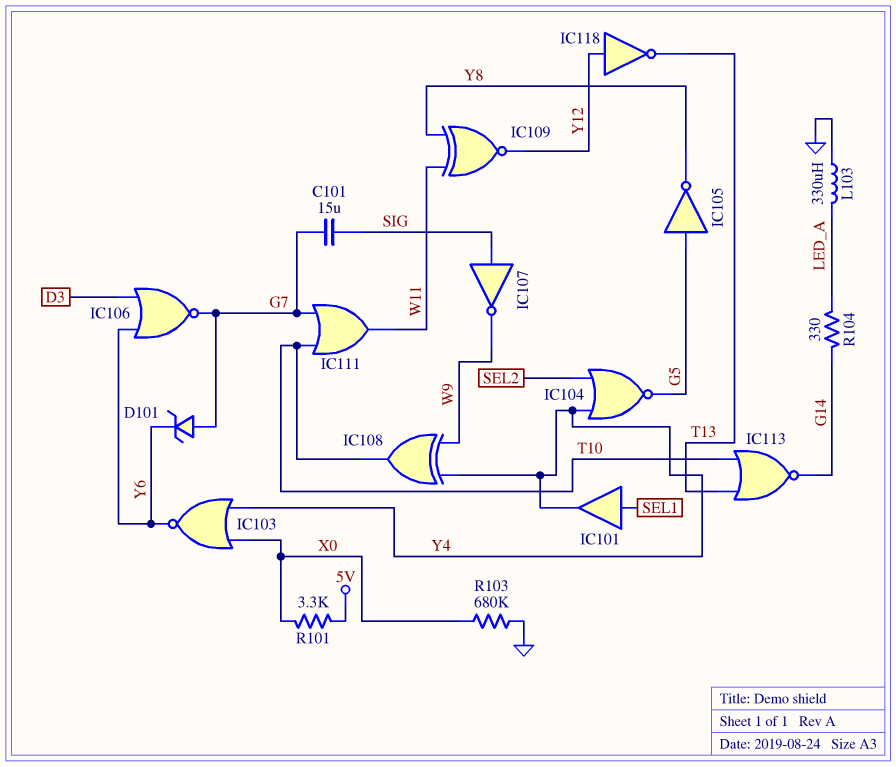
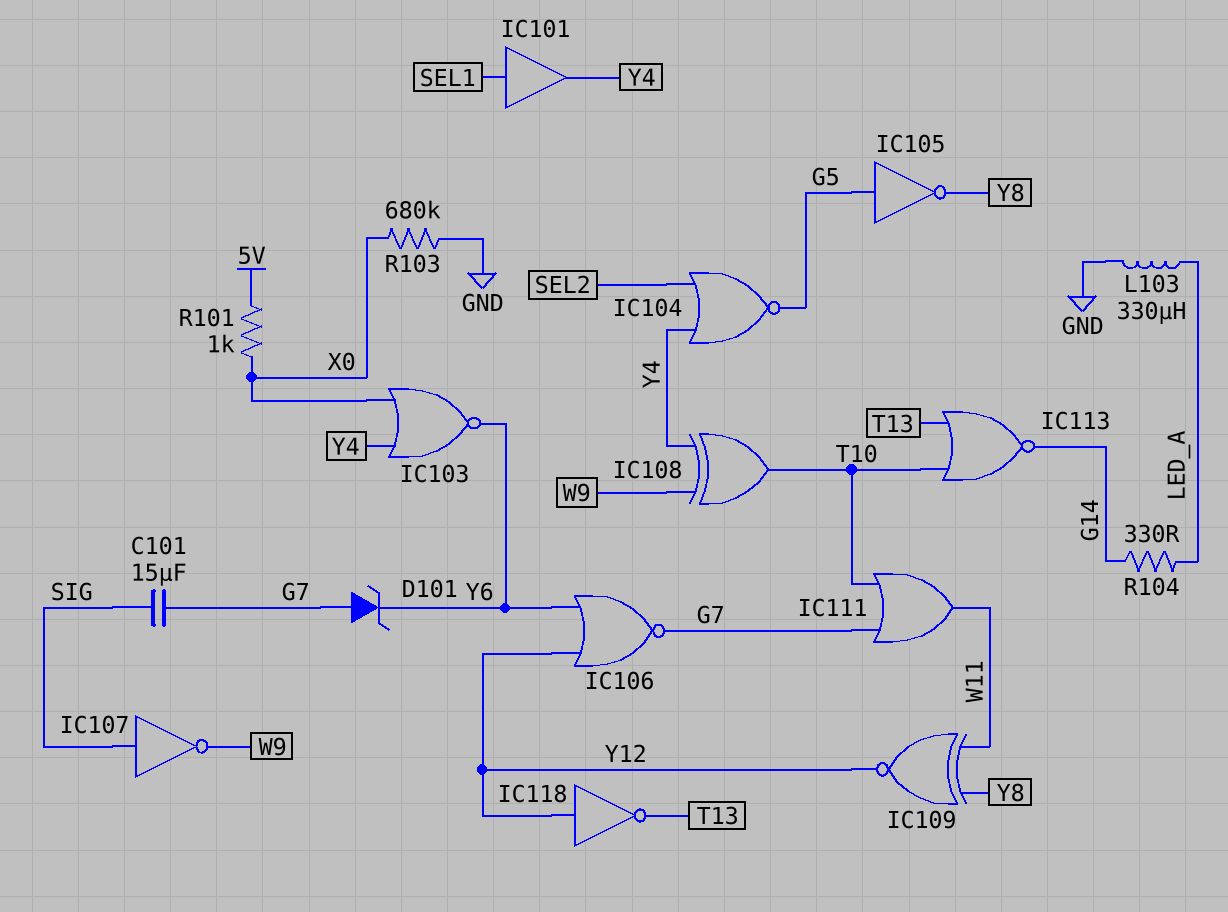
IC106: NOR (in D3, in Y6, out G7) -> NOR (in Y6, in Y12, out G7)
R101: 3.3k (5V, X0) -> 1k (5V, X0)

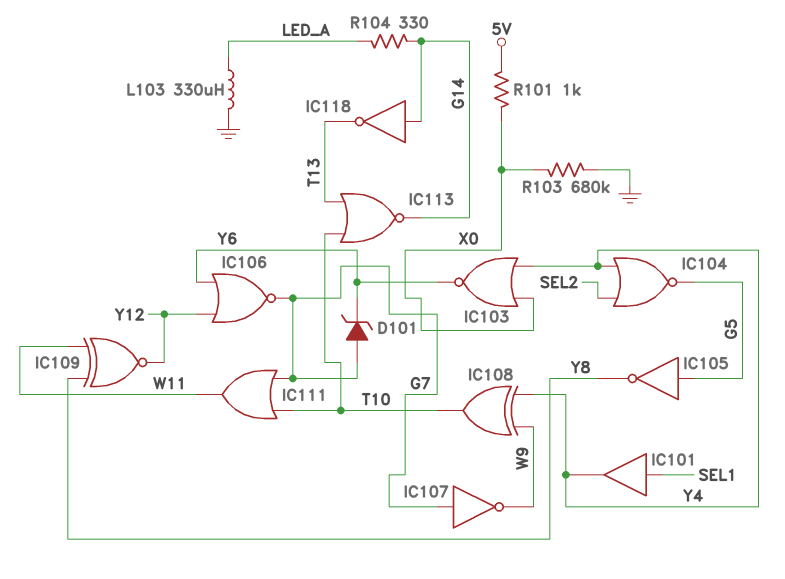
C101: 15uF (G7, SIG) -> none
IC107: NOT (in SIG, out W9) -> NOT (in G7, out W9)
IC118: NOT (in Y12, out T13) -> NOT (in G14, out T13)

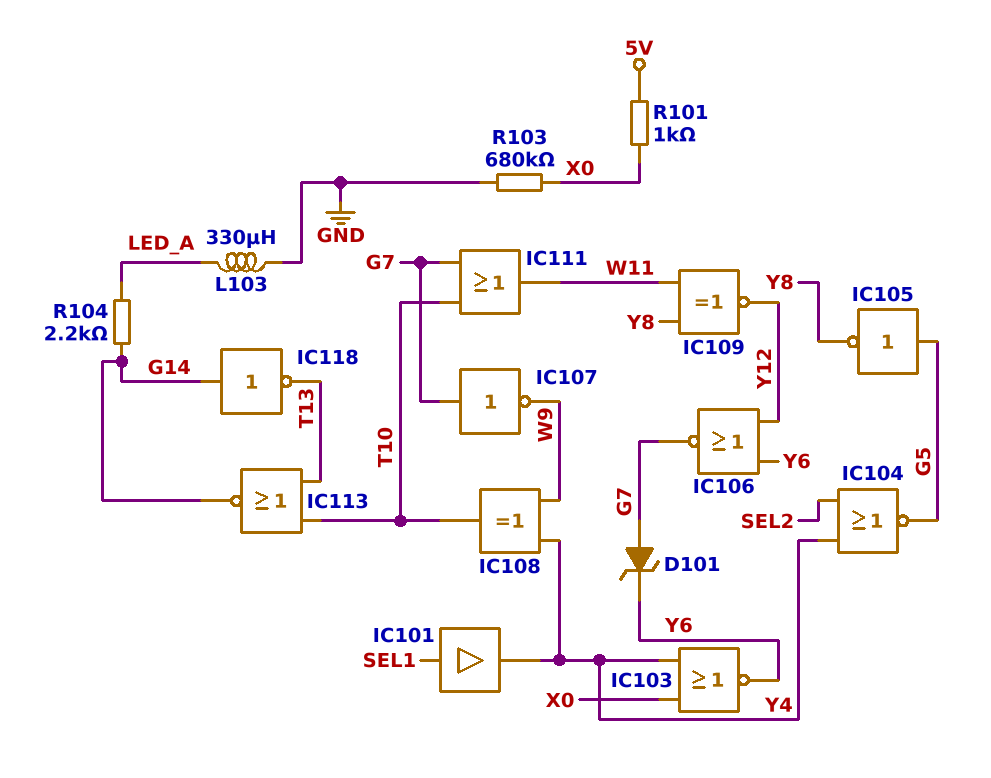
R104: 330 (G14, LED_A) -> 2.2k (G14, LED_A)

